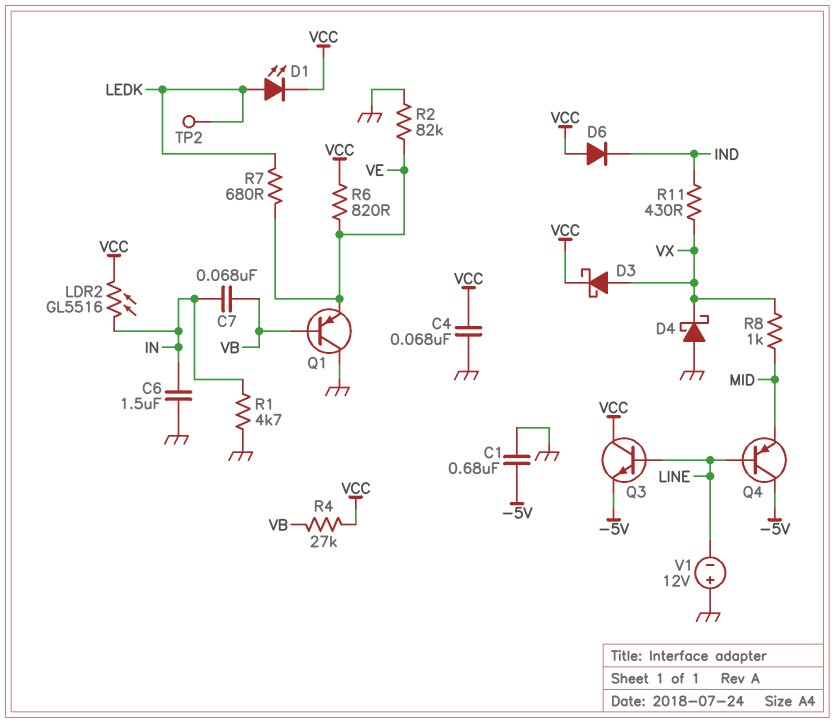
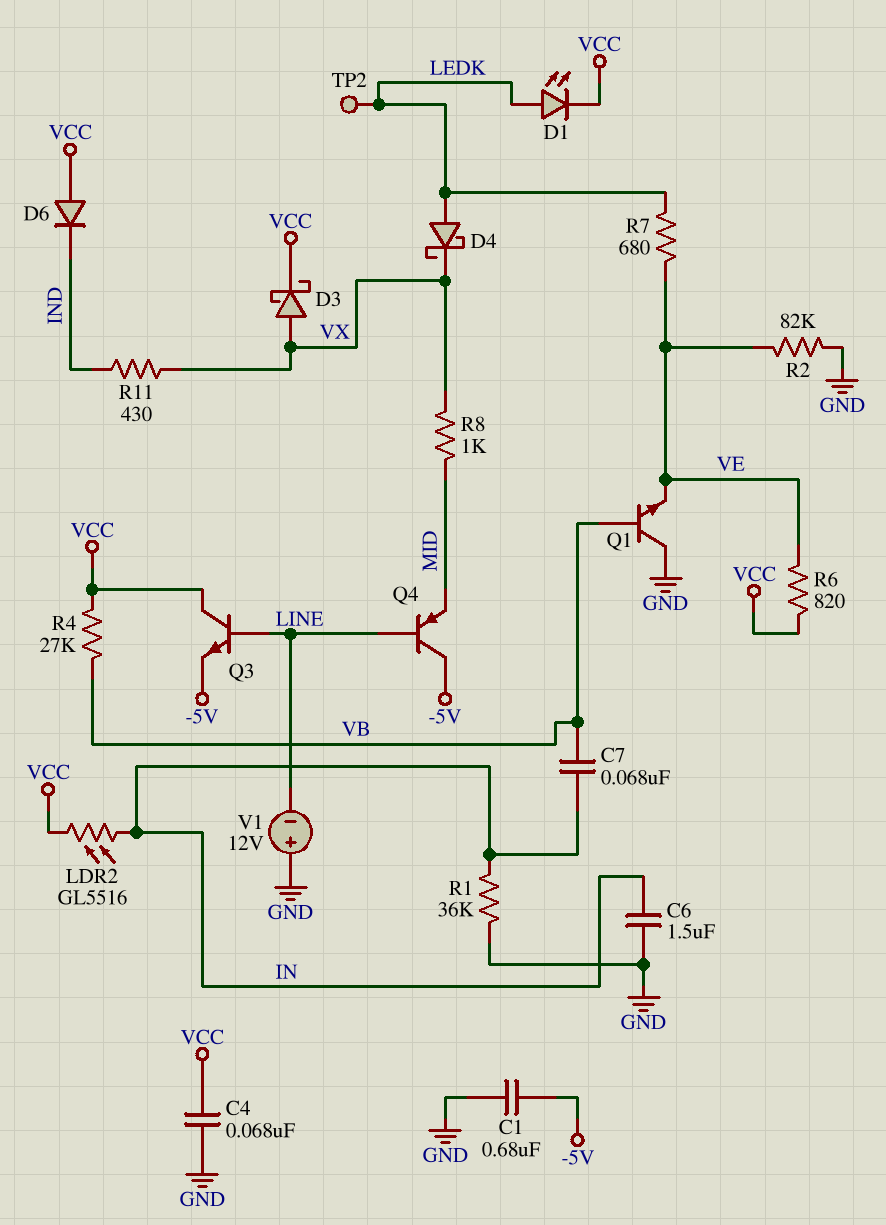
D4: schottky (A GND, K VX) -> schottky (A LEDK, K VX)
Q1: PNP (B VB, C GND, E VE) -> NPN (B VB, C GND, E VE)
R1: 4.7k (GND, IN) -> 36k (GND, IN)

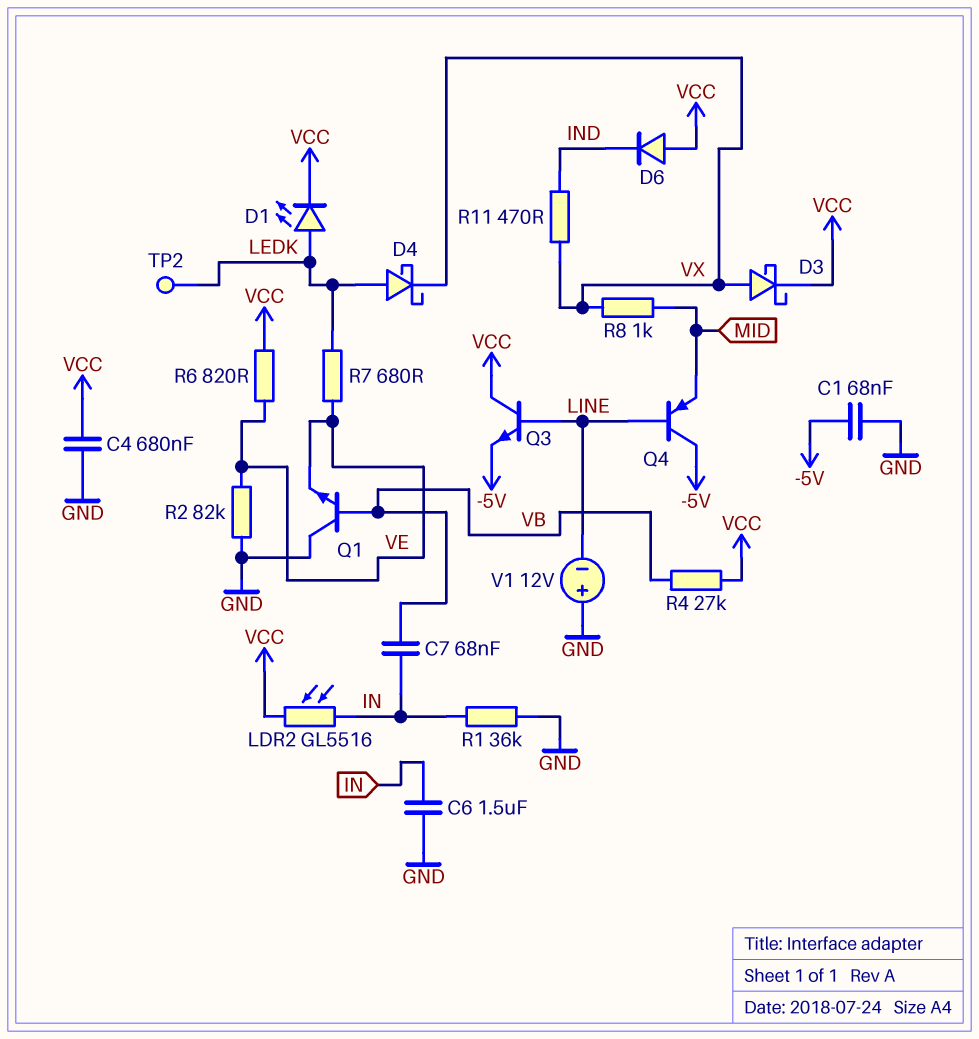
C1: 680nF (-5V, GND) -> 68nF (-5V, GND)
C4: 68nF (GND, VCC) -> 680nF (GND, VCC)
R11: 430 (IND, VX) -> 470 (IND, VX)

